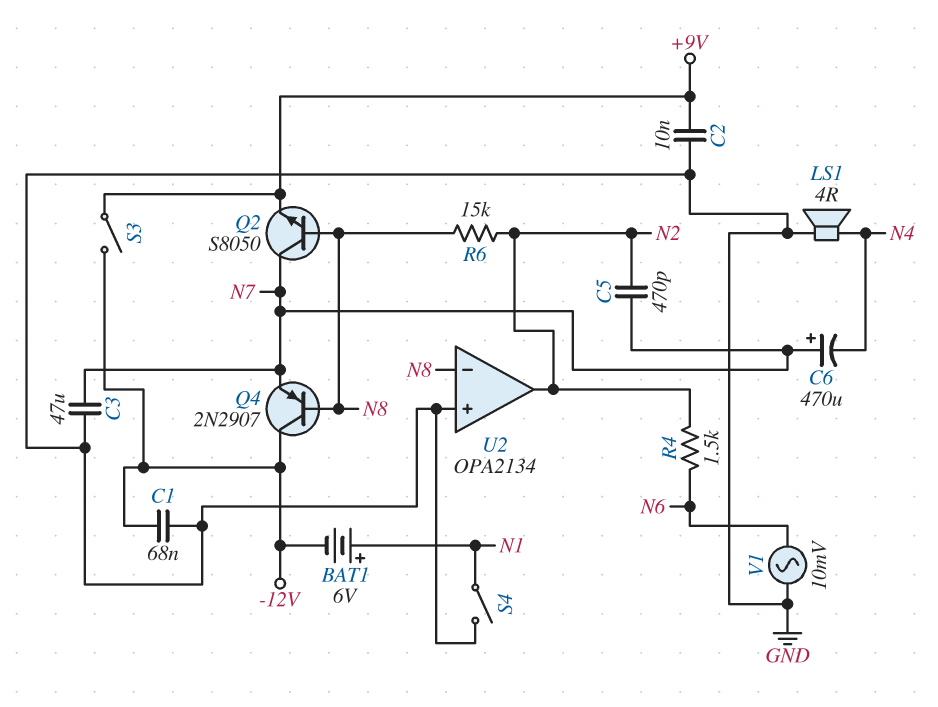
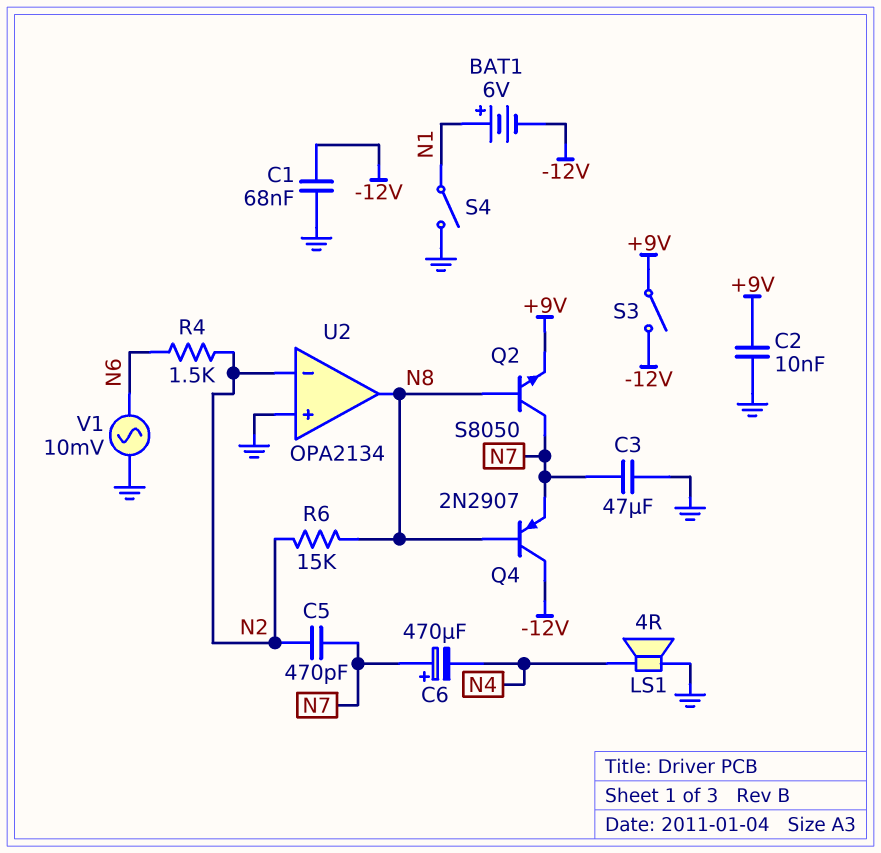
U2 pin in-: N8 -> N2
U2 pin out: N2 -> N8

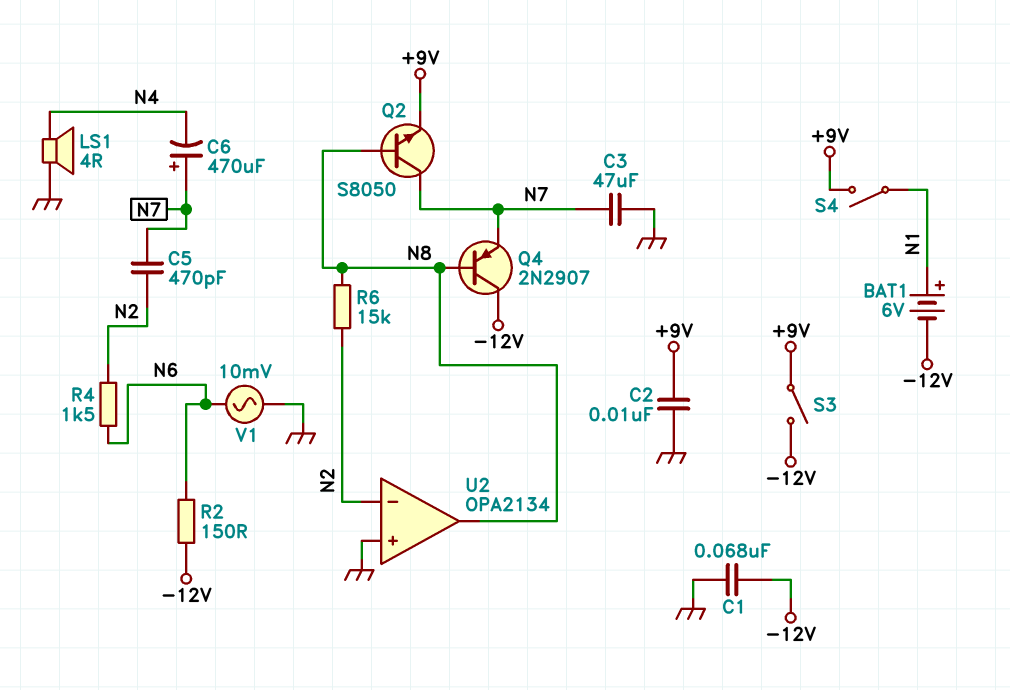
R2: none -> 150 (-12V, N6)
S4: switch (GND, N1) -> switch (+9V, N1)

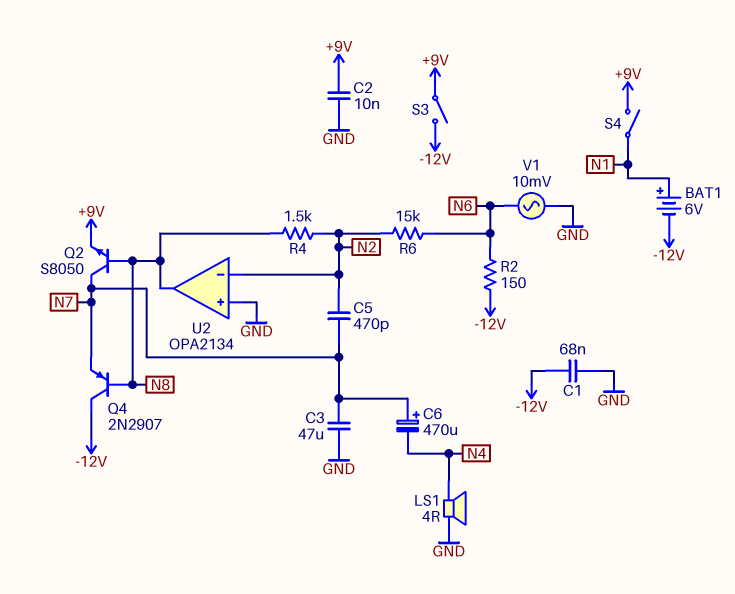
R4: 1.5k (N2, N6) -> 1.5k (N2, N8)
R6: 15k (N2, N8) -> 15k (N2, N6)

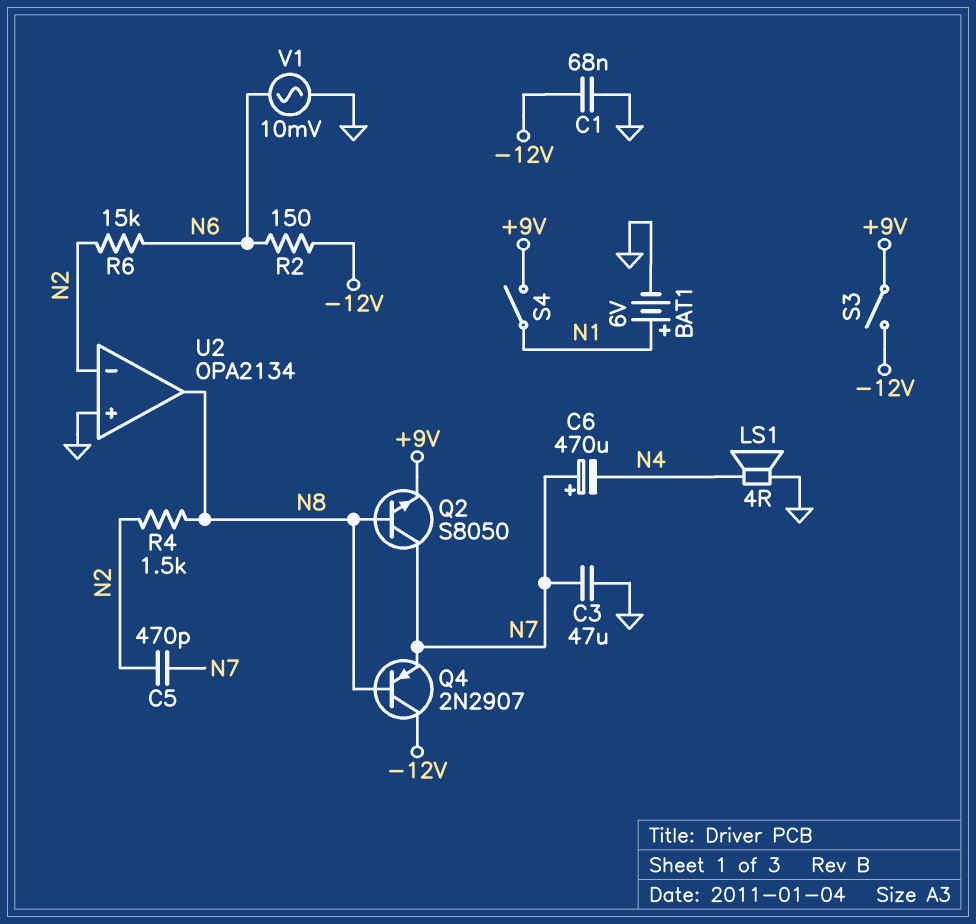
BAT1: 6V (plus N1, minus -12V) -> 6V (plus N1, minus GND)
C2: 10nF (+9V, GND) -> none

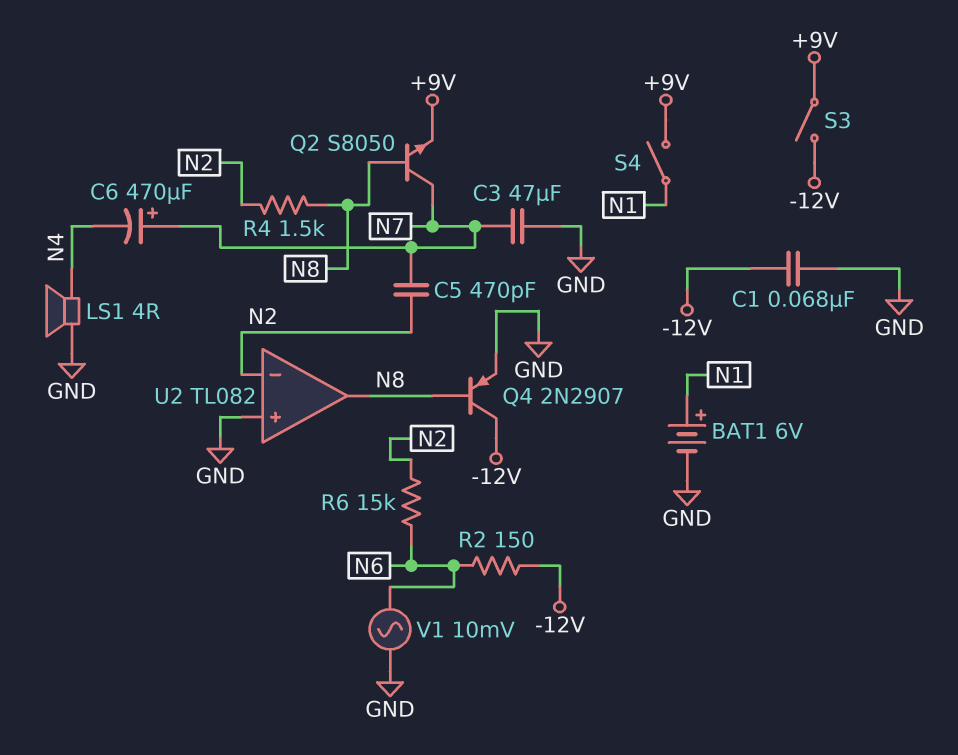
Q4: PNP 2N2907 (B N8, C -12V, E N7) -> PNP 2N2907 (B N8, C -12V, E GND)
U2: OPA2134 -> TL082

